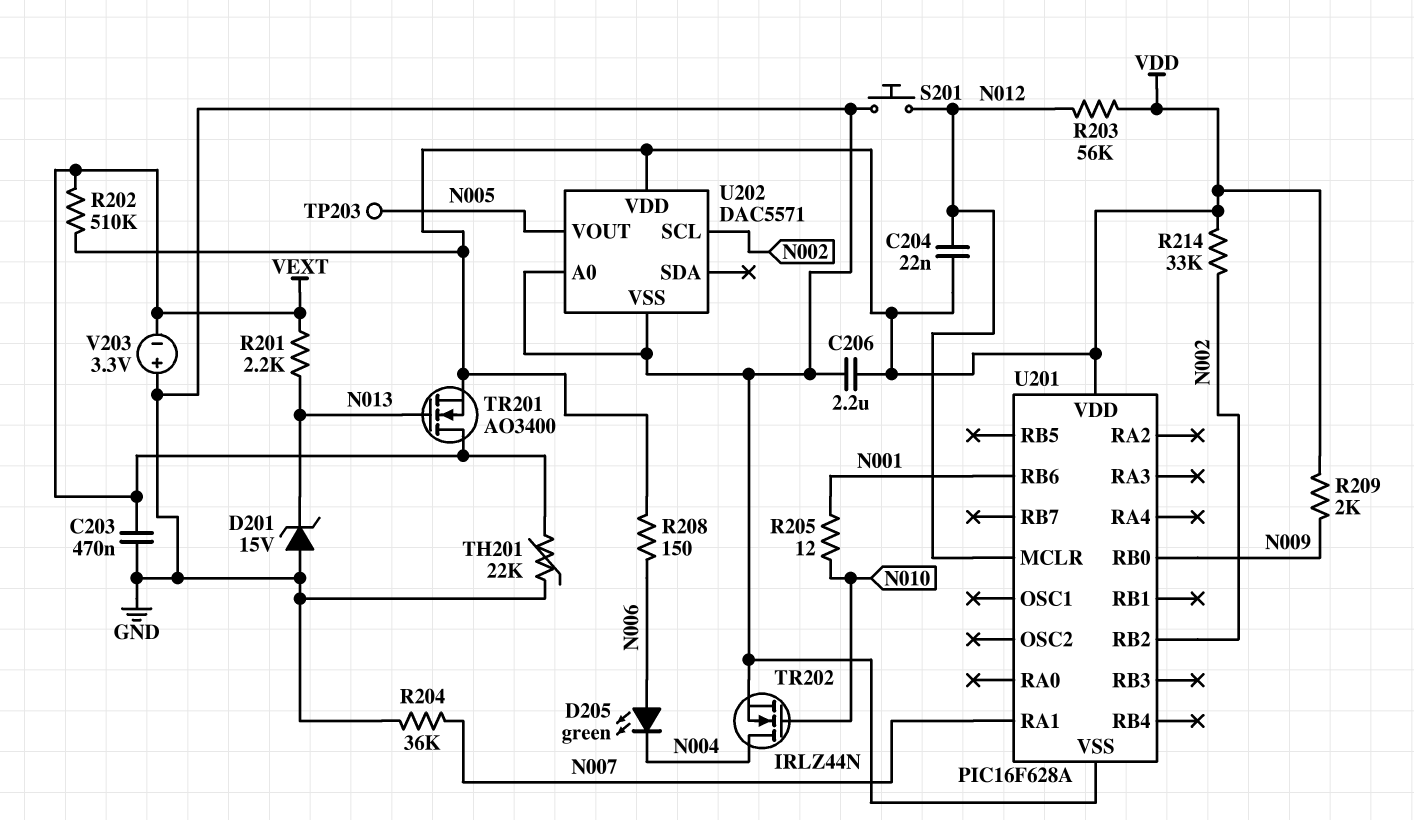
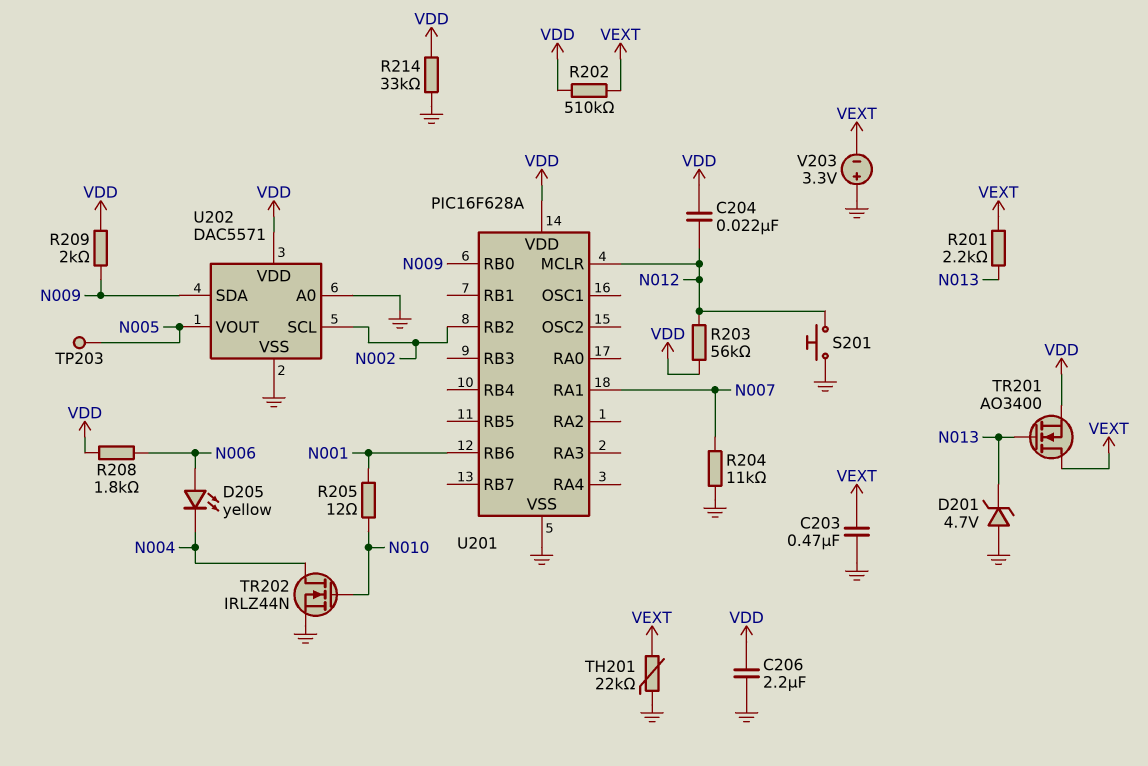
D201: zener 15V (A GND, K N013) -> zener 4.7V (A GND, K N013)
D205: LED green (A N006, K N004) -> LED yellow (A N006, K N004)
R204: 36k (GND, N007) -> 11k (GND, N007)
R208: 150 (N006, VDD) -> 1.8k (N006, VDD)
R214: 33k (N002, VDD) -> 33k (GND, VDD)
U202 pin SDA: none -> N009

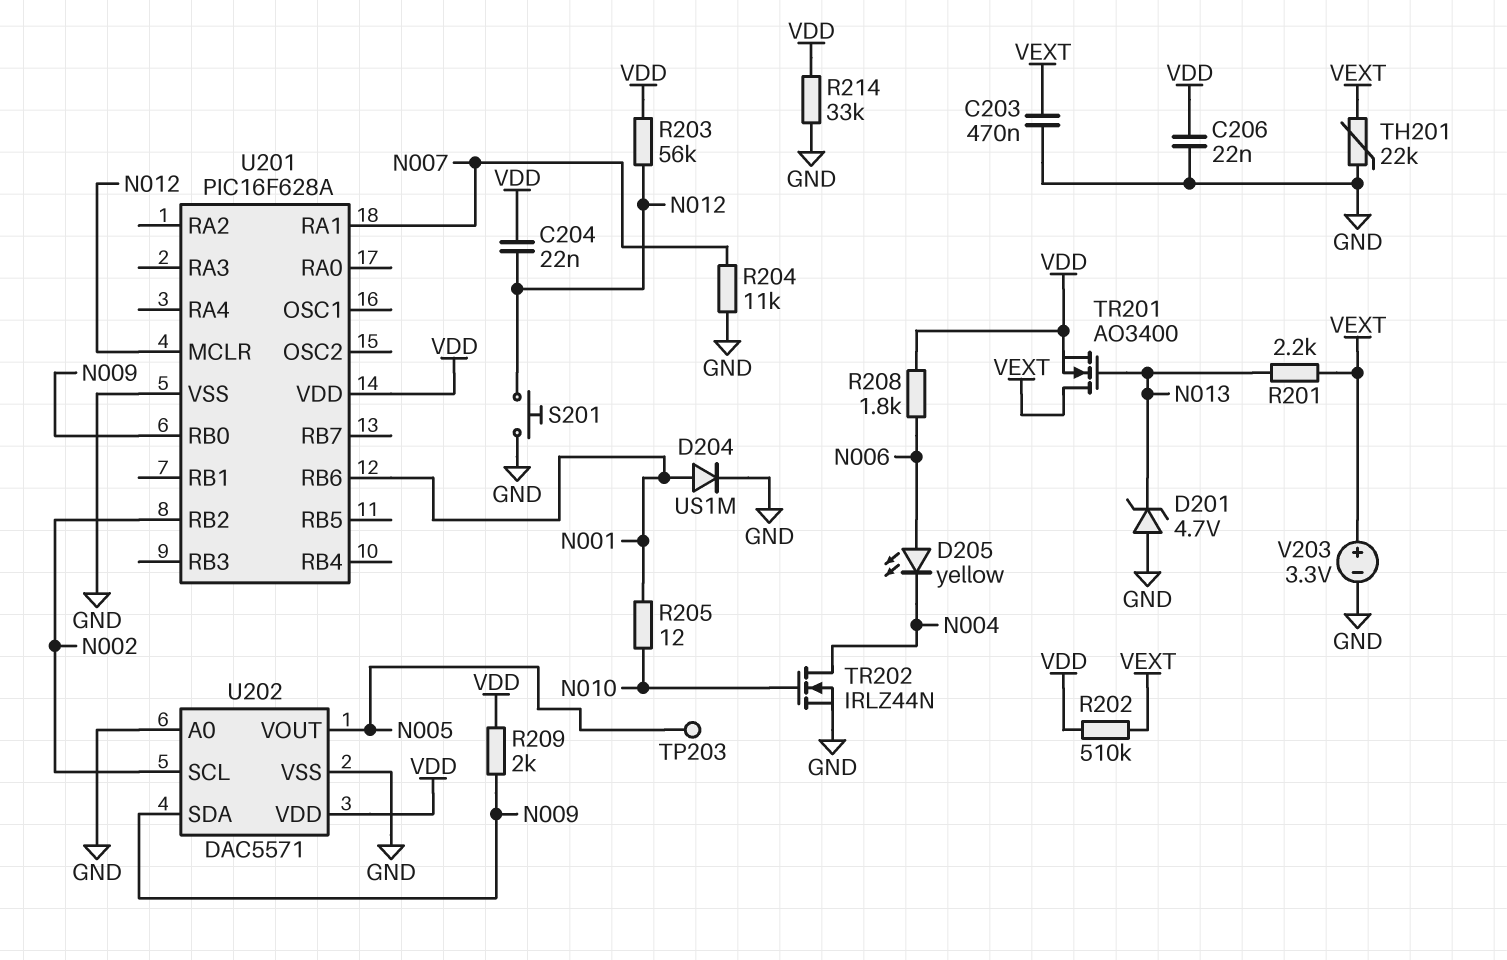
C206: 2.2uF (GND, VDD) -> 22nF (GND, VDD)
D204: none -> diode US1M (A N001, K GND)
V203: 3.3V (plus GND, minus VEXT) -> 3.3V (plus VEXT, minus GND)

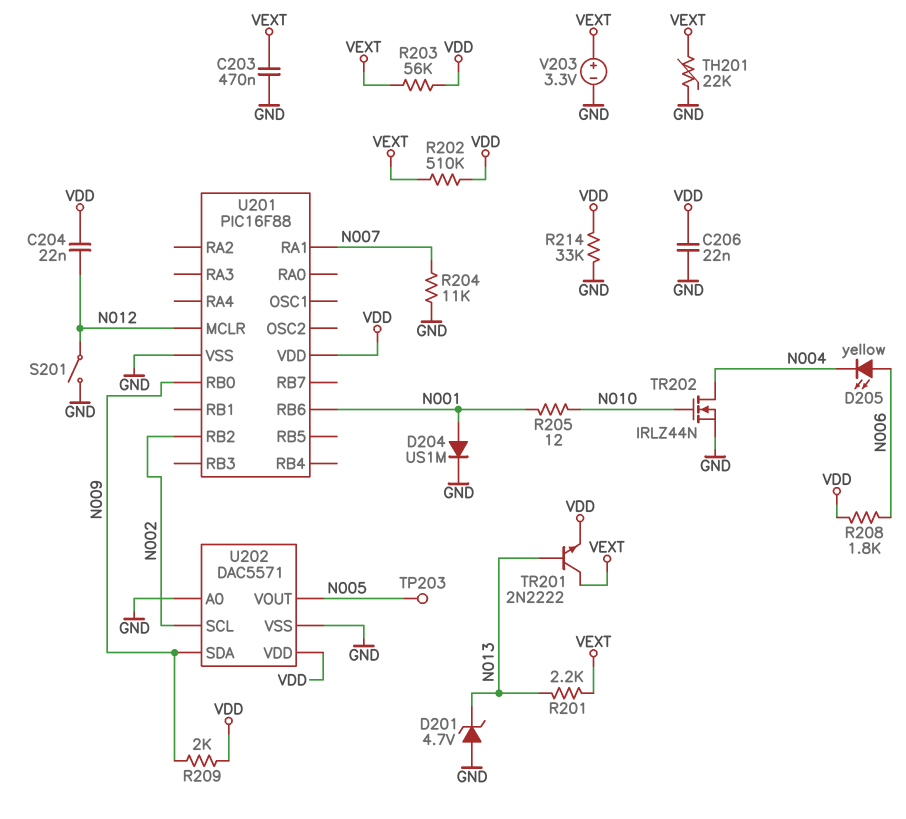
R203: 56k (N012, VDD) -> 56k (VDD, VEXT)
S201: button (GND, N012) -> switch (GND, N012)
TR201: NMOS AO3400 (G N013, D VEXT, S VDD) -> NPN 2N2222 (B N013, C VEXT, E VDD)
U201: PIC16F628A -> PIC16F88

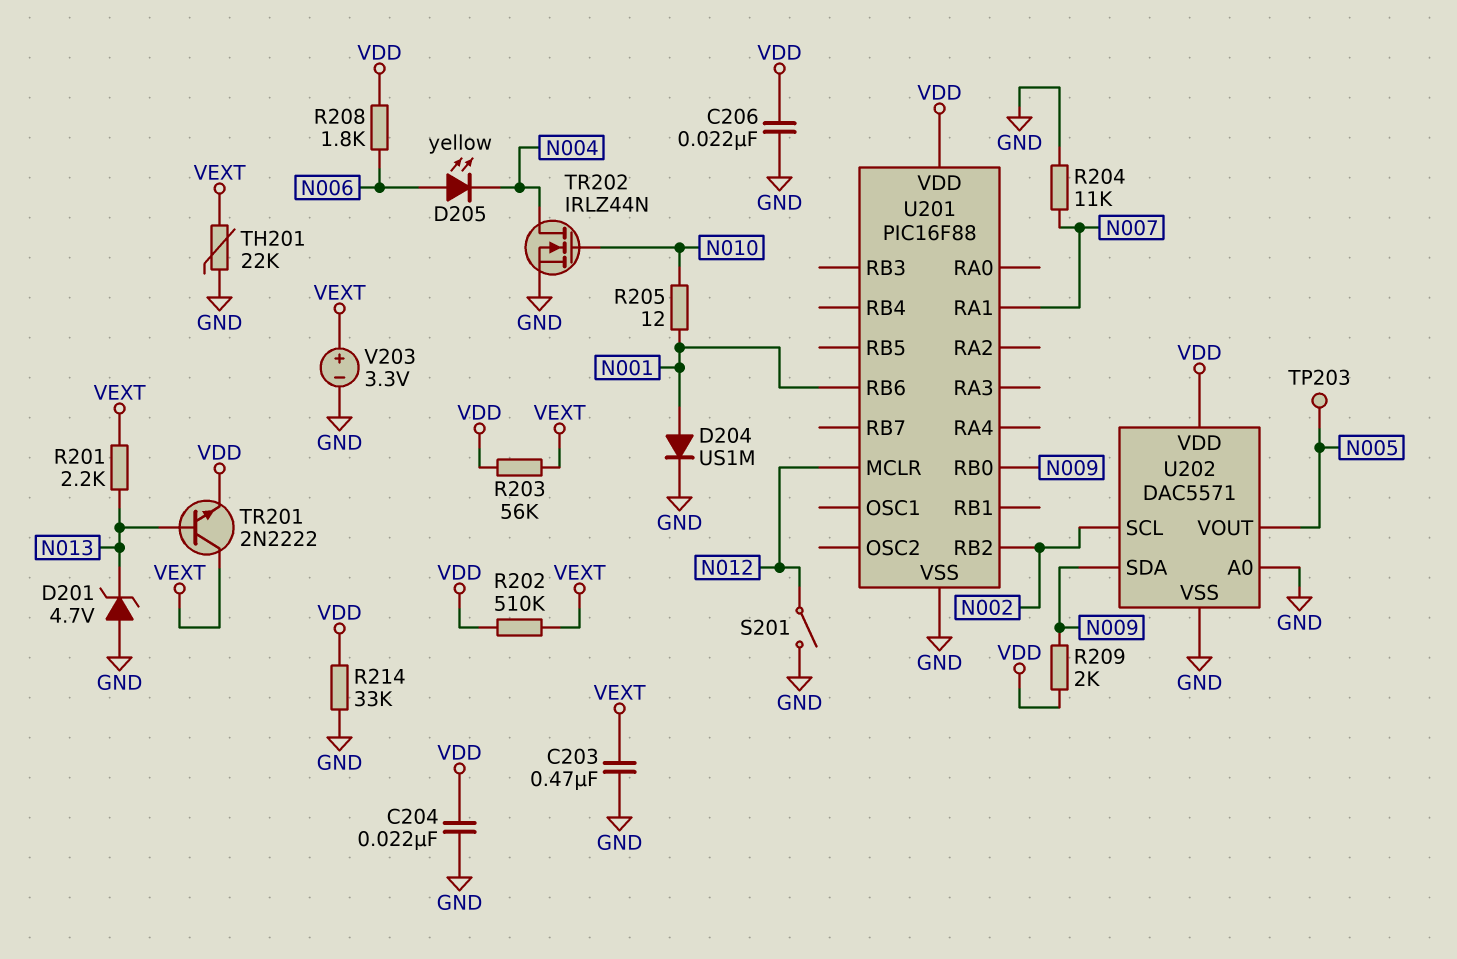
C204: 22nF (N012, VDD) -> 22nF (GND, VDD)

